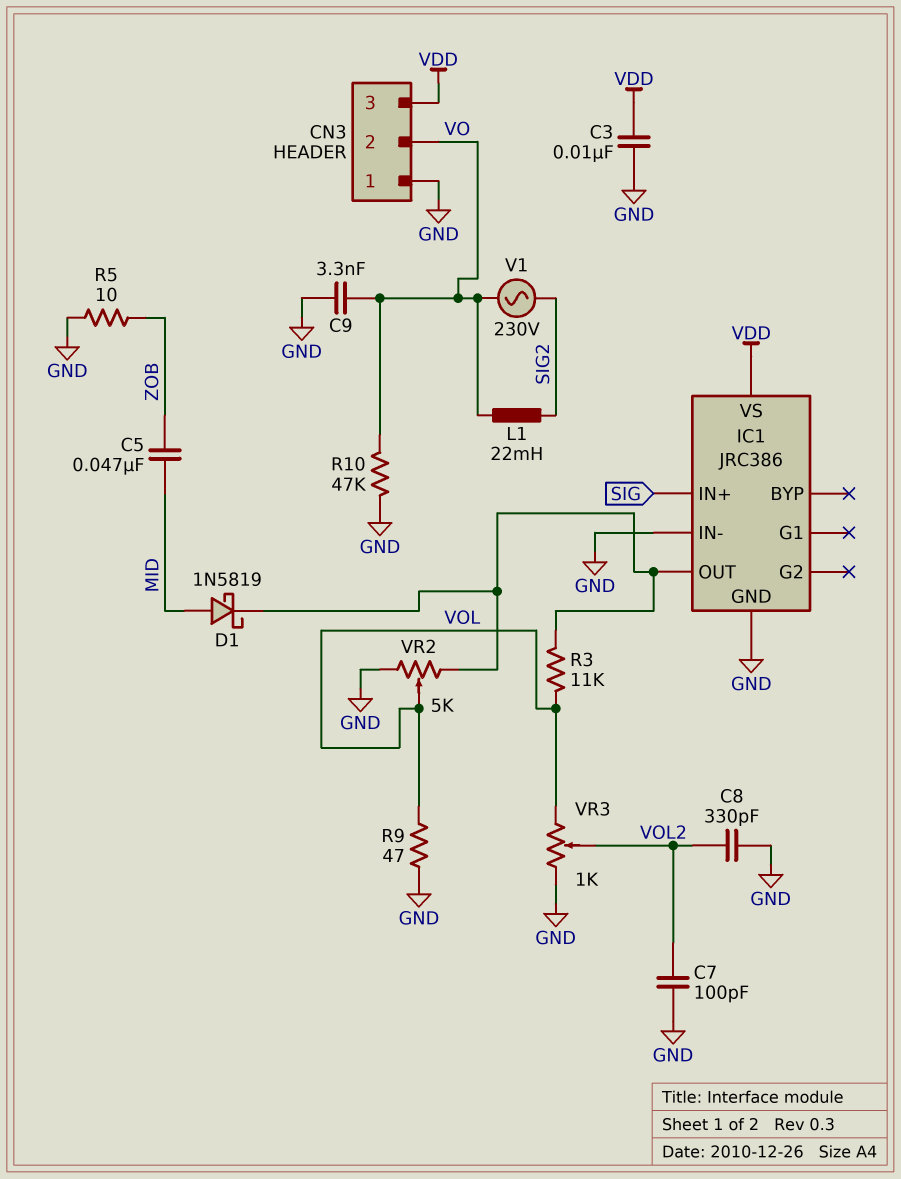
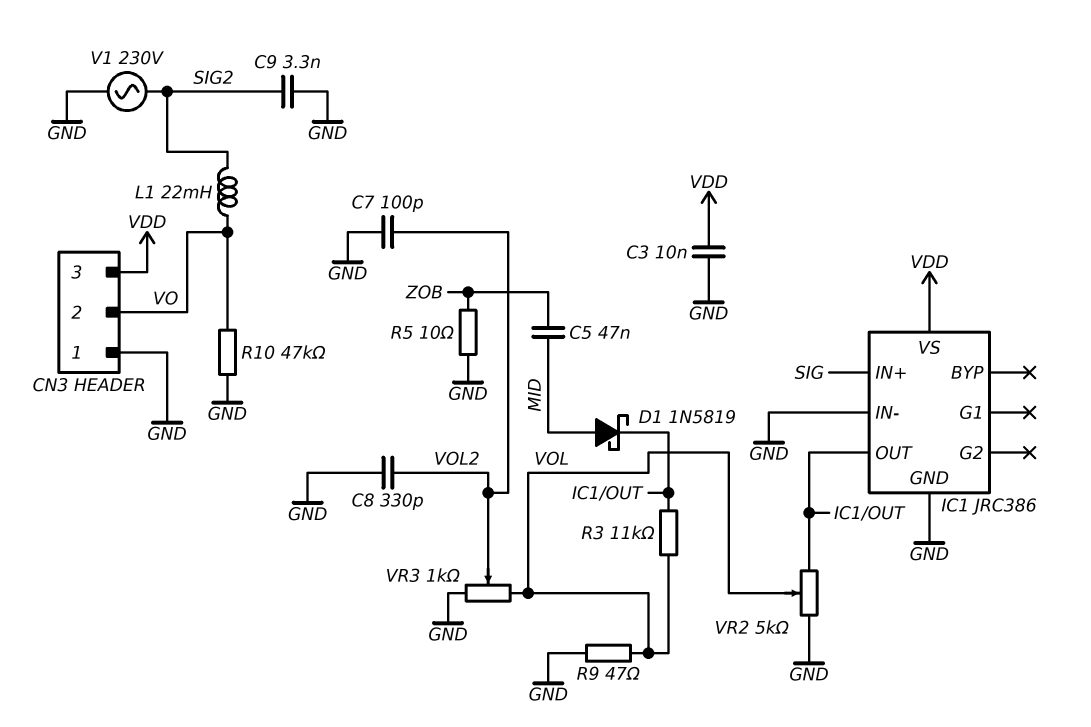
C9: 3.3nF (GND, VO) -> 3.3nF (GND, SIG2)
V1: AC 230V (SIG2, VO) -> AC 230V (GND, SIG2)

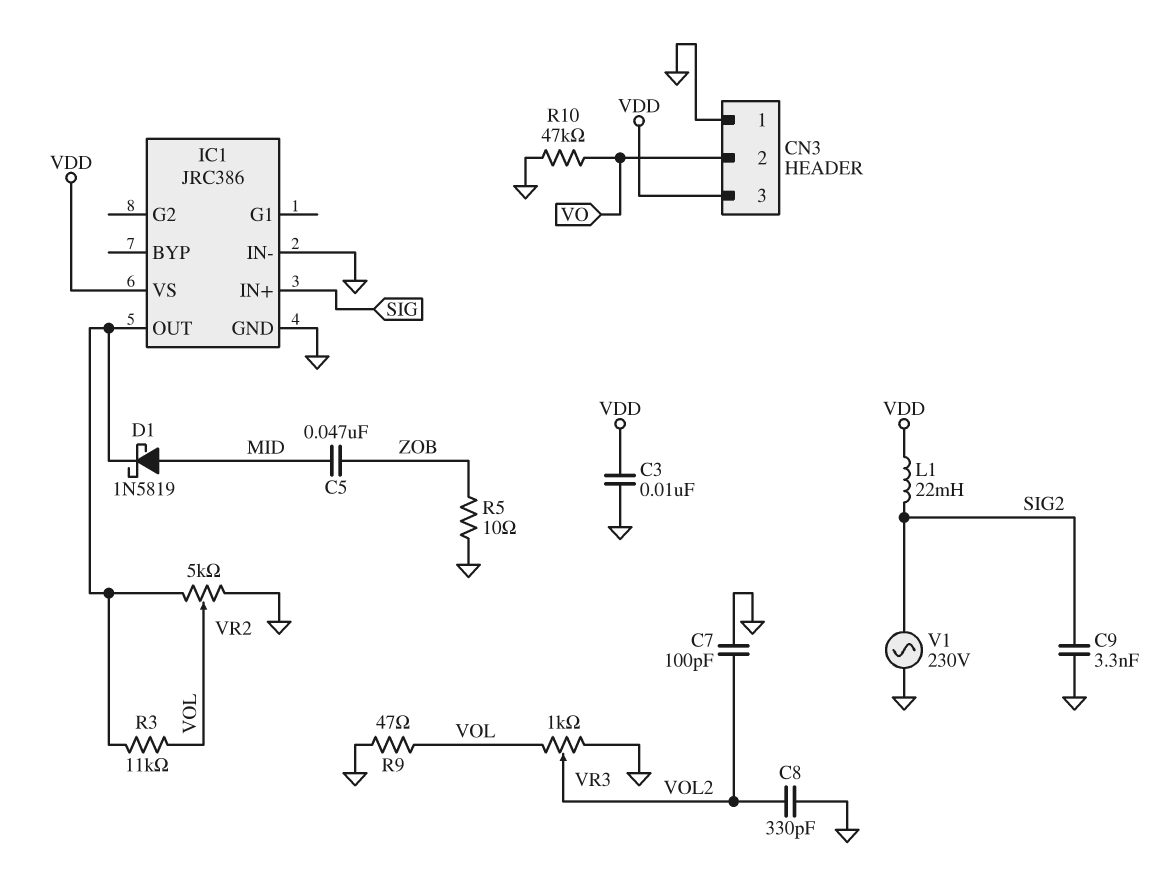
L1: 22mH (SIG2, VO) -> 22mH (SIG2, VDD)

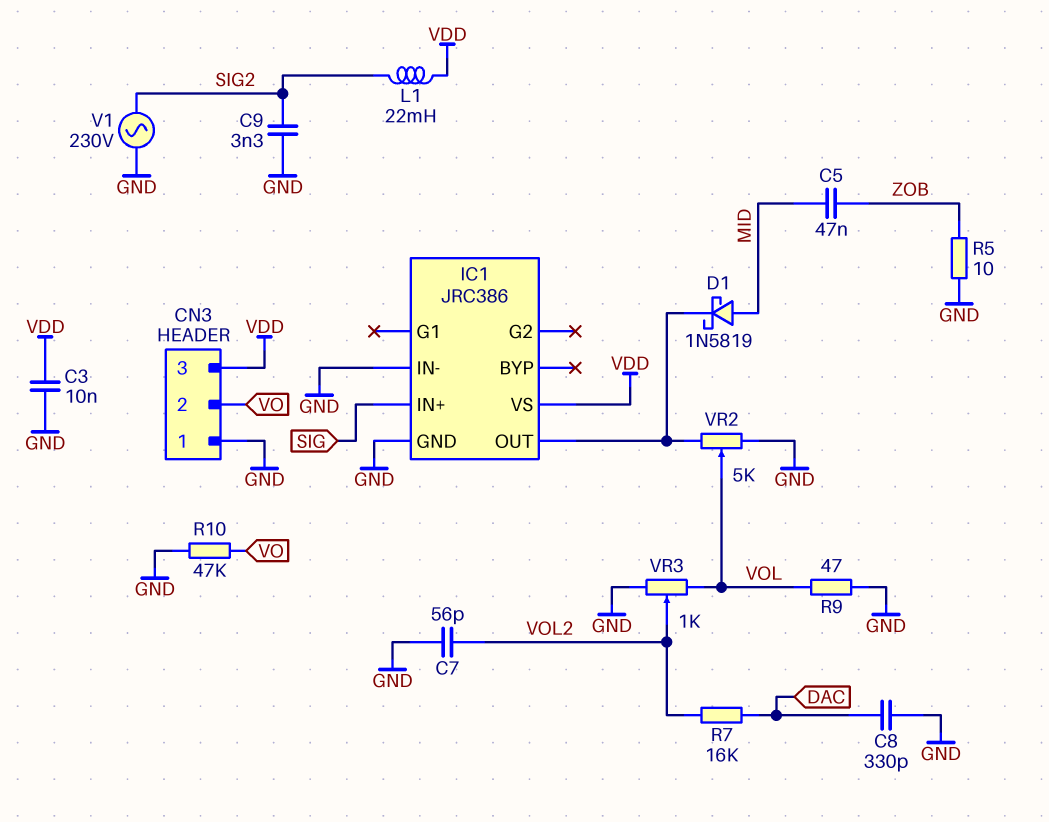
C7: 100pF (GND, VOL2) -> 56pF (GND, VOL2)
C8: 330pF (GND, VOL2) -> 330pF (DAC, GND)
R3: 11k (IC1/OUT, VOL) -> none
R7: none -> 16k (DAC, VOL2)

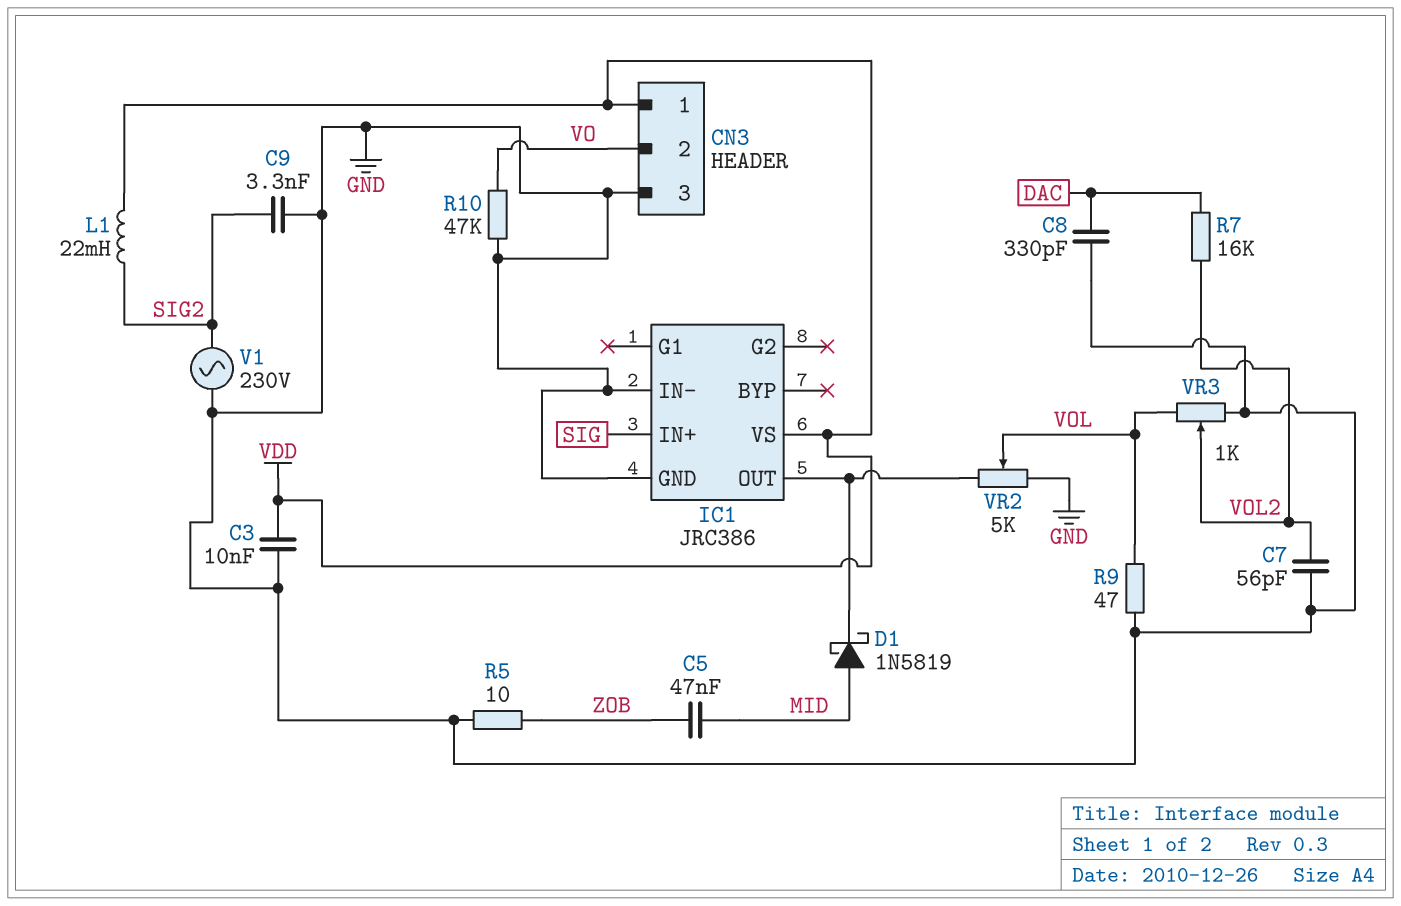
CN3 pin 1: GND -> VDD
CN3 pin 3: VDD -> GND

